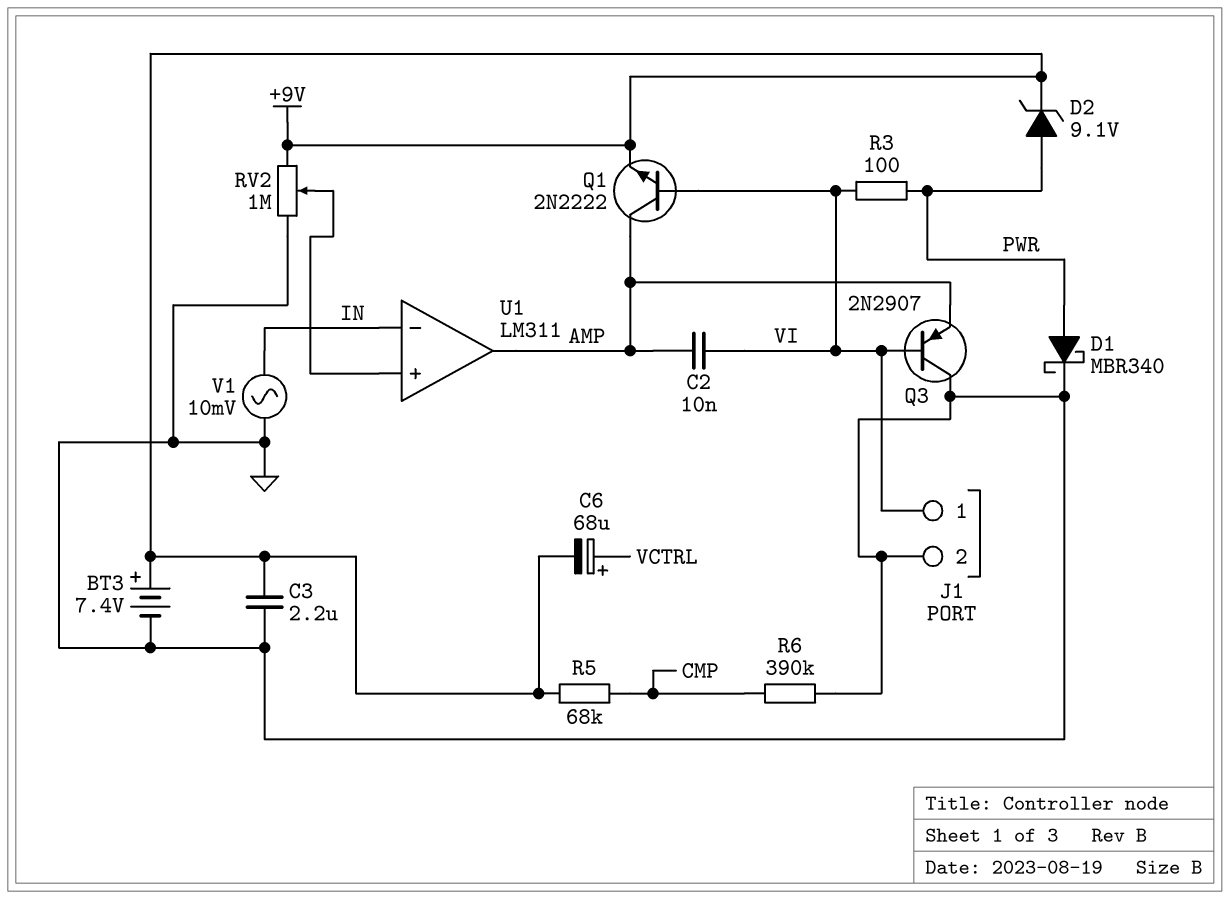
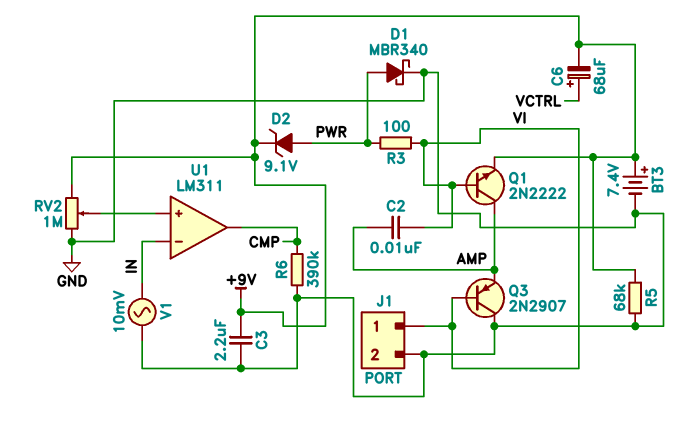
R5: 68k (+9V, CMP) -> 68k (+9V, GND)
U1 pin out: AMP -> CMP

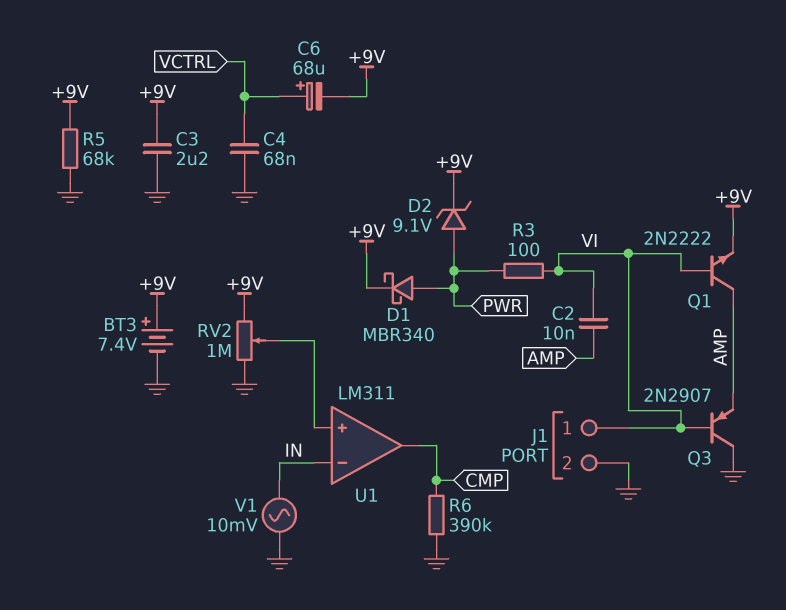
C4: none -> 68nF (GND, VCTRL)
D1: schottky MBR340 (A PWR, K GND) -> schottky MBR340 (A PWR, K +9V)

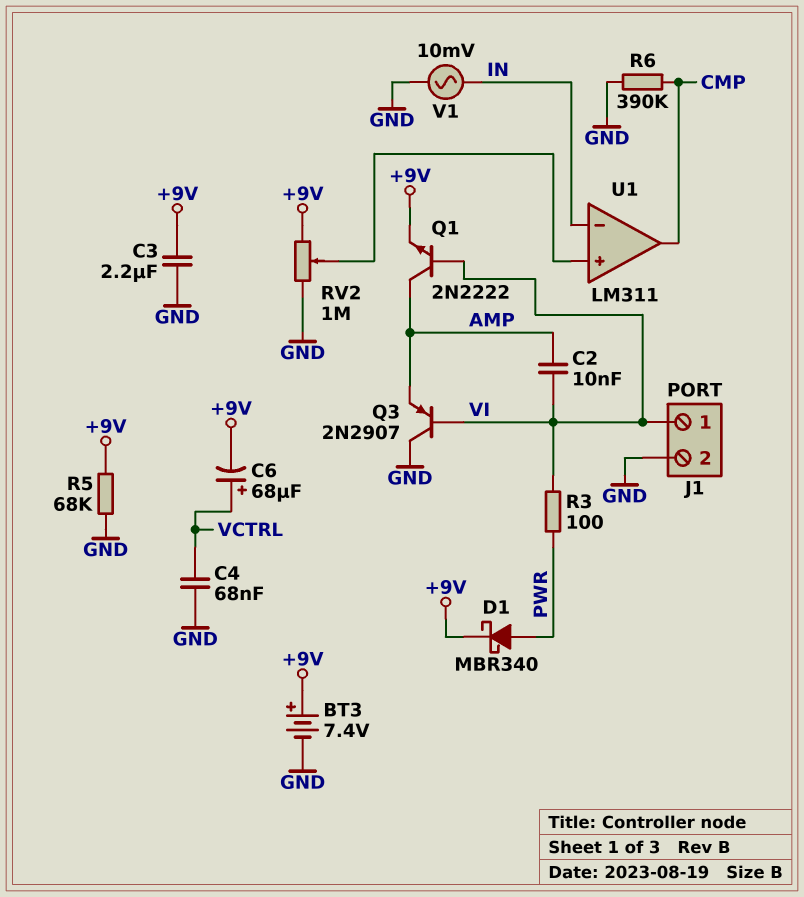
D2: zener 9.1V (A PWR, K +9V) -> none

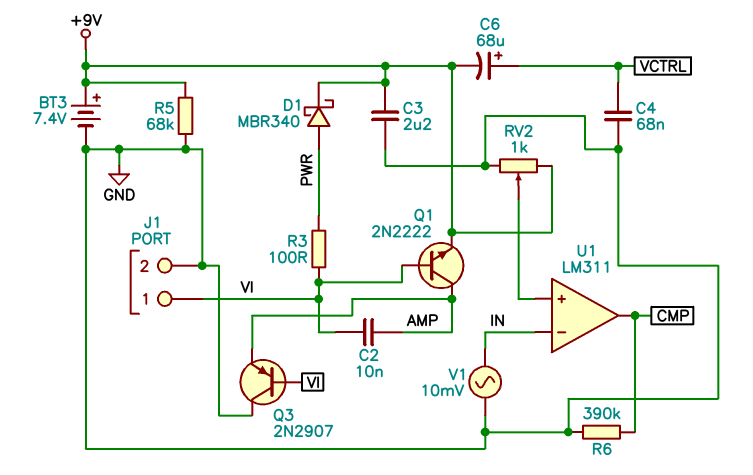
RV2: 1M (+9V, GND, wiper U1/in+) -> 1k (+9V, GND, wiper U1/in+)

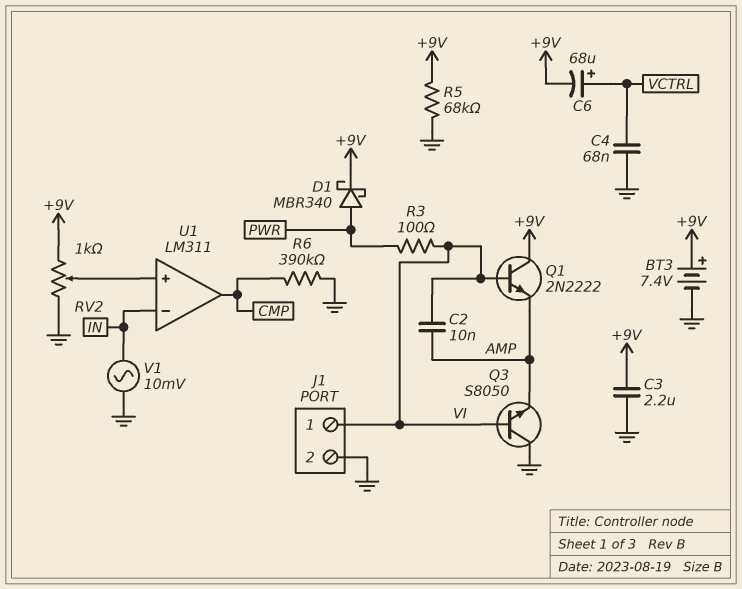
Q1: NPN 2N2222 (B VI, C AMP, E +9V) -> NPN 2N2222 (B VI, C +9V, E AMP)
Q3: PNP 2N2907 (B VI, C GND, E AMP) -> NPN S8050 (B VI, C GND, E AMP)

